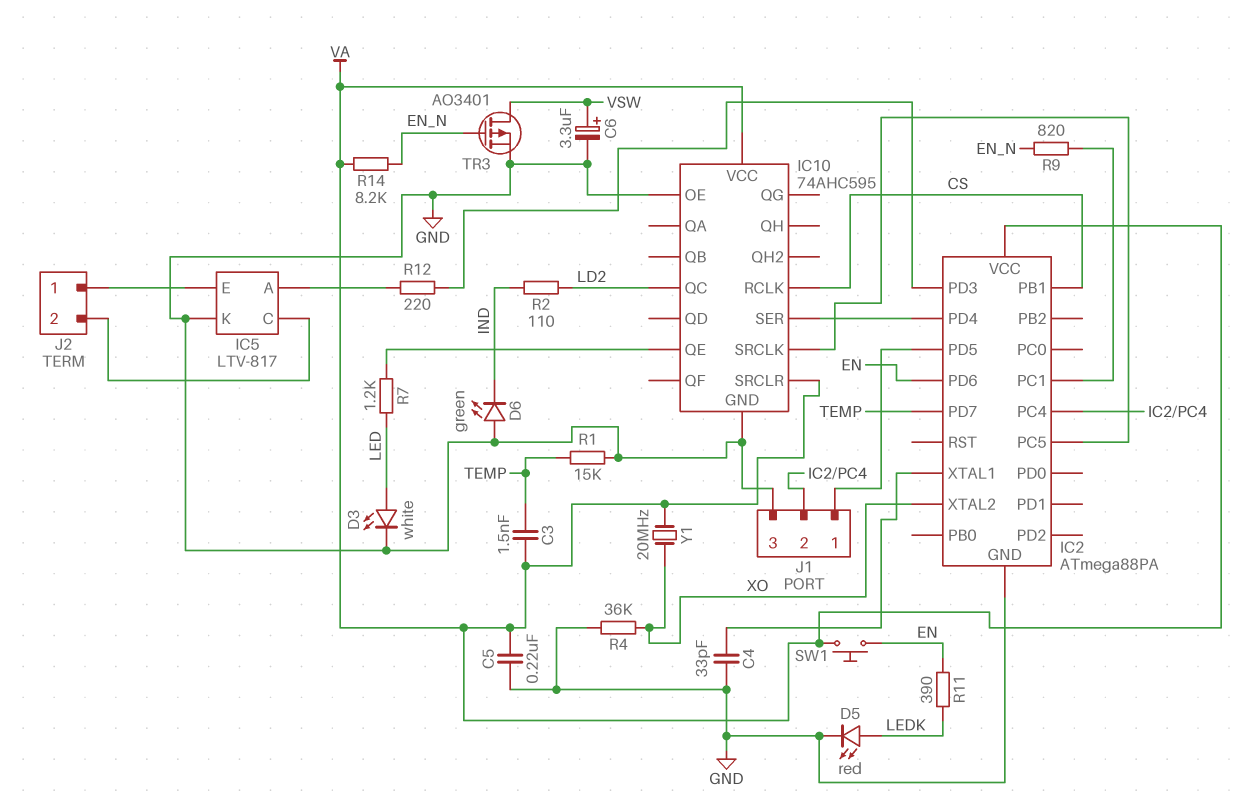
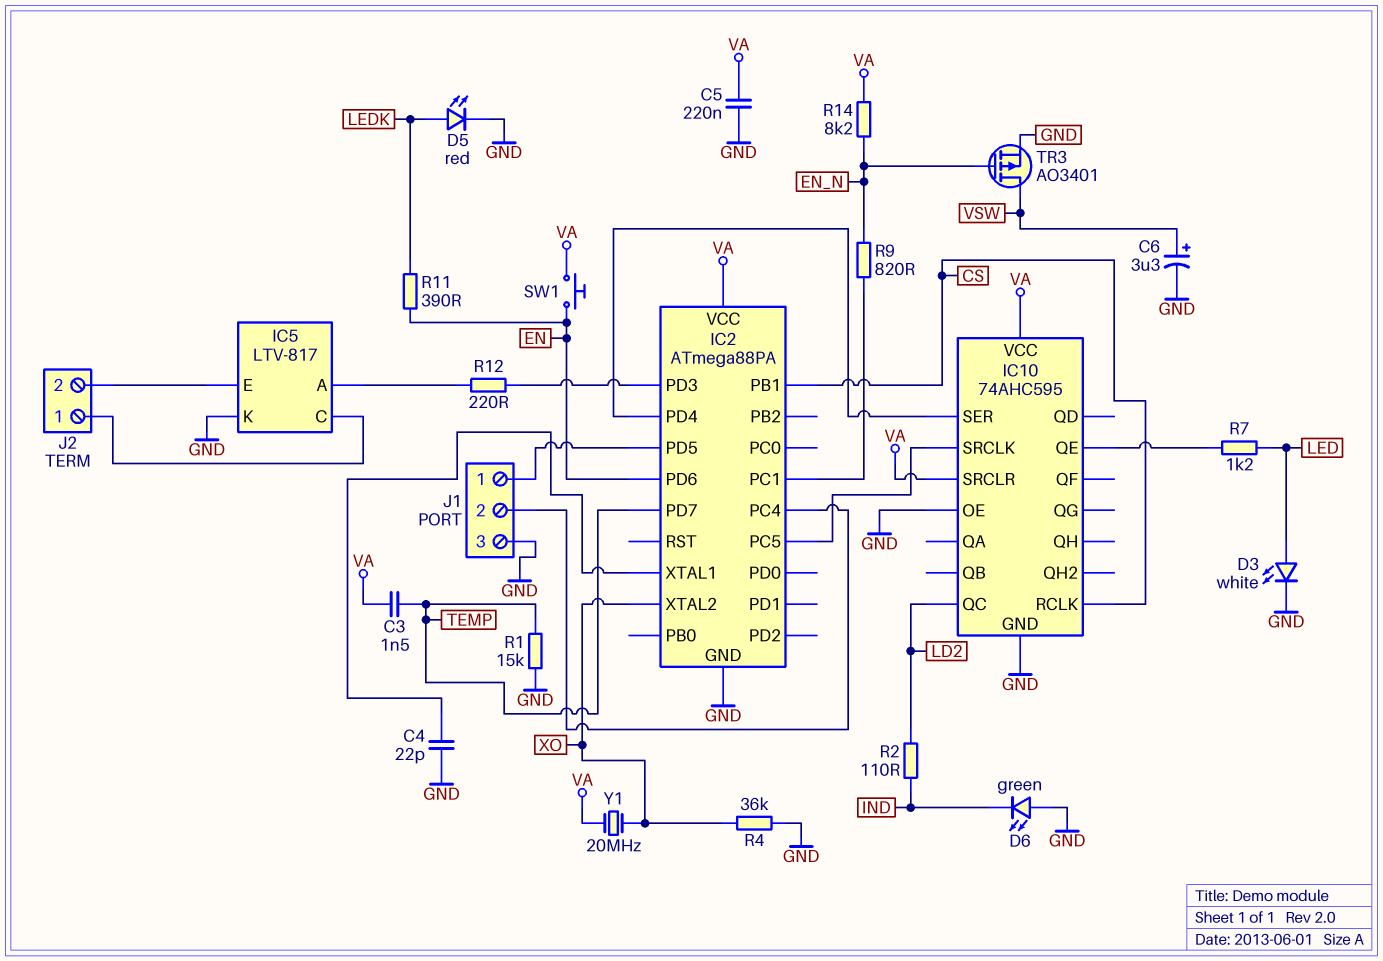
C4: 33pF (GND, IC2/XTAL1) -> 22pF (GND, IC2/XTAL1)
J2 pin 1: IC5/E -> IC5/C
J2 pin 2: IC5/C -> IC5/E

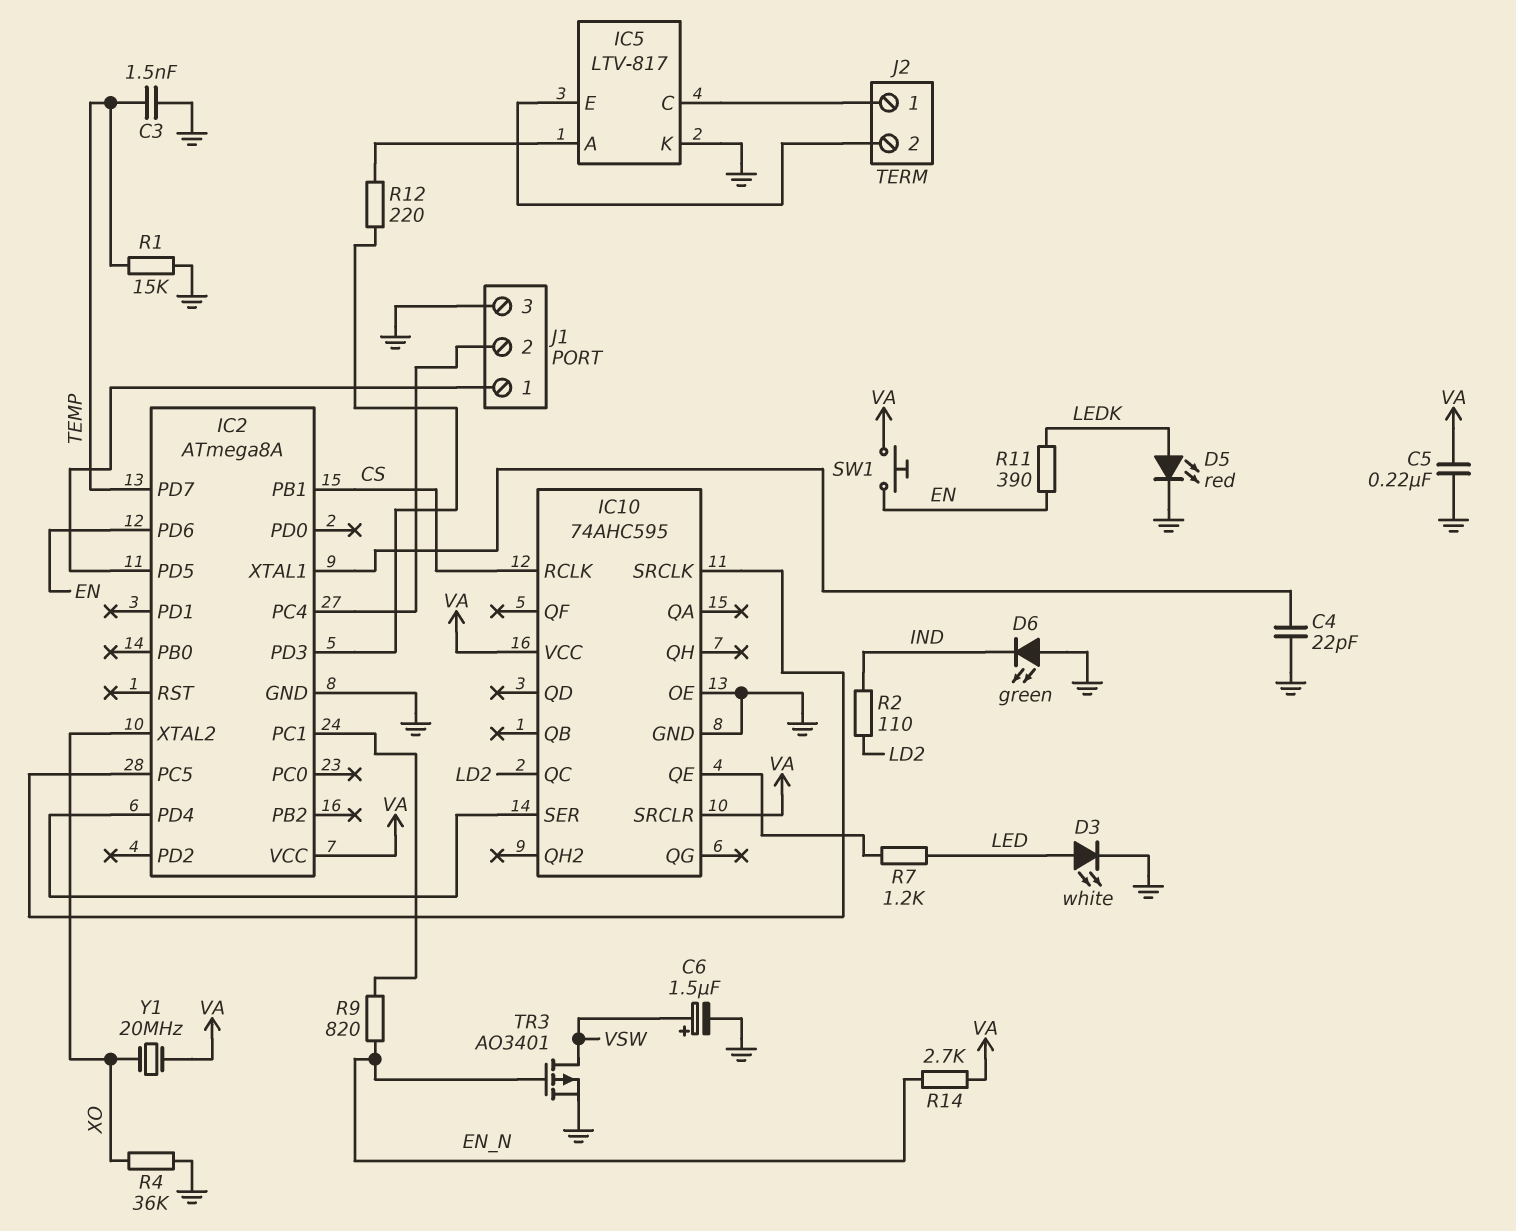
C3: 1.5nF (TEMP, VA) -> 1.5nF (GND, TEMP)
C6: 3.3uF (plus VSW, minus GND) -> 1.5uF (plus VSW, minus GND)
IC2: ATmega88PA -> ATmega8A
R14: 8.2k (EN_N, VA) -> 2.7k (EN_N, VA)

